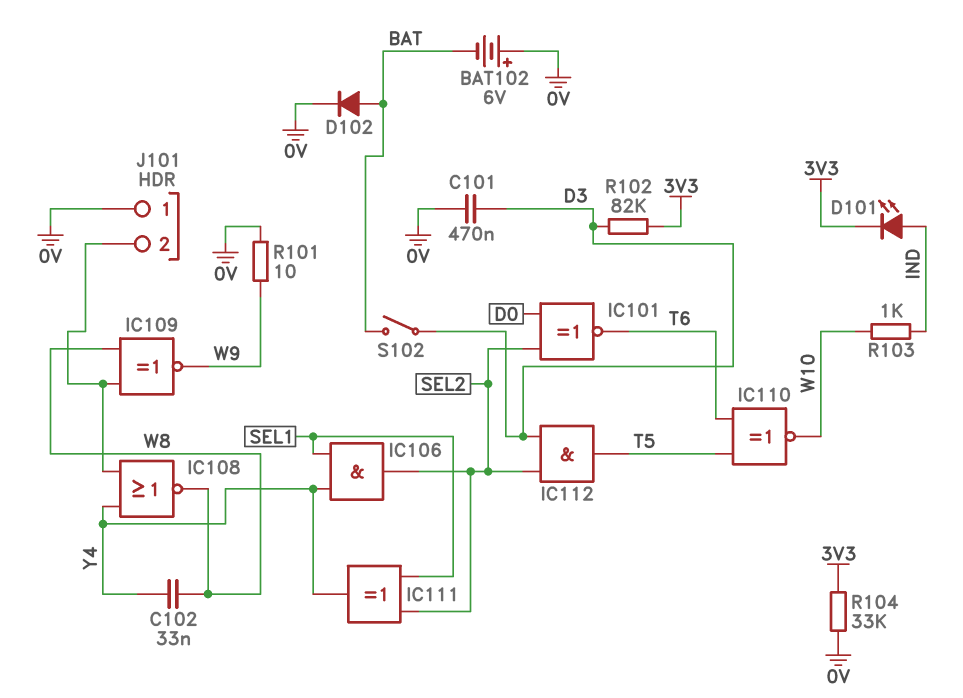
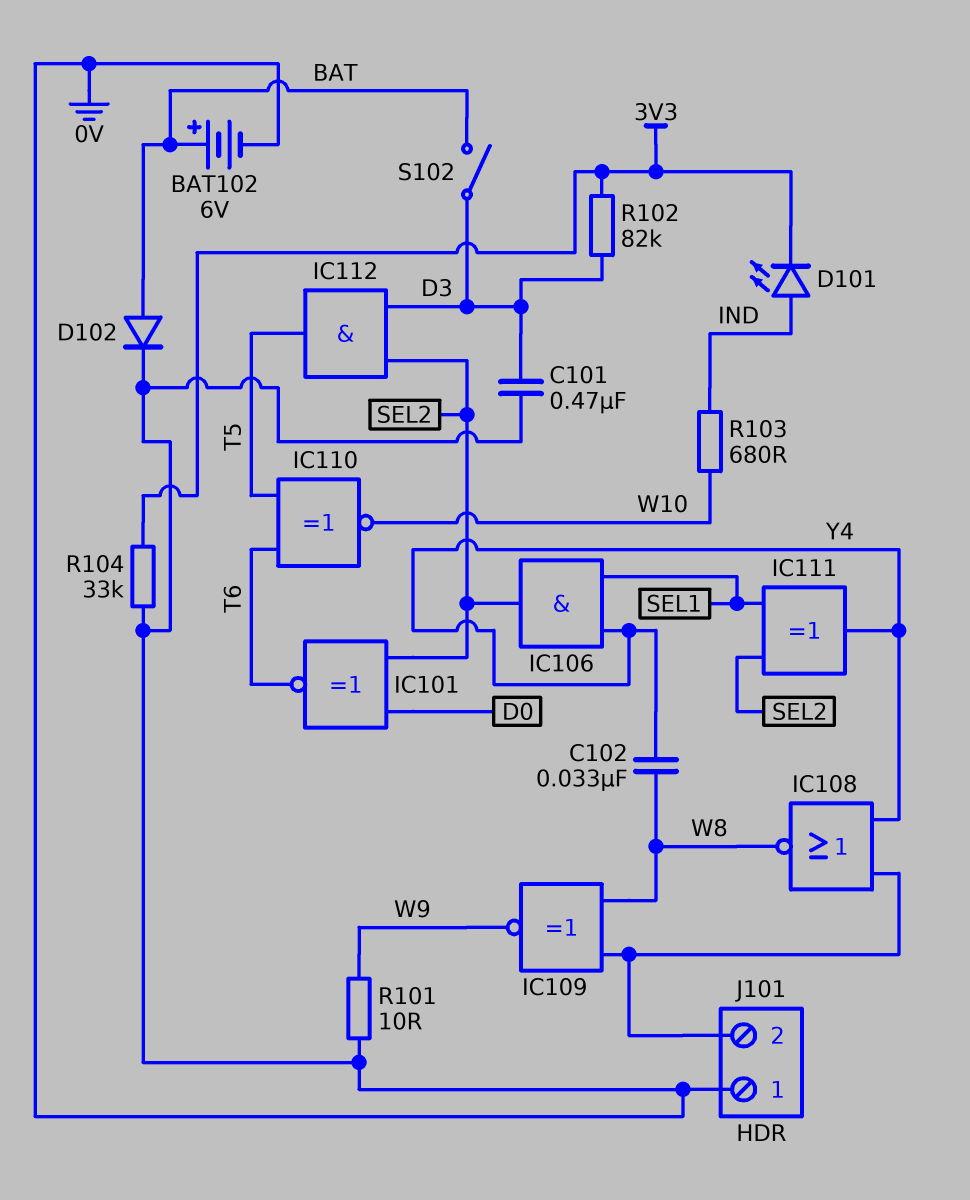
BAT102: 6V (plus 0V, minus BAT) -> 6V (plus BAT, minus 0V)
R103: 1k (IND, W10) -> 680 (IND, W10)

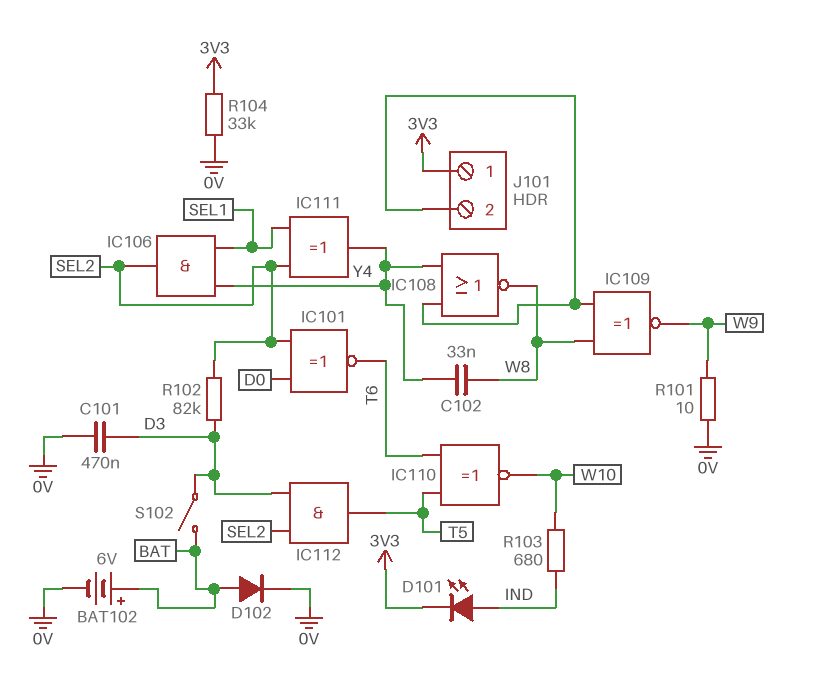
J101 pin 1: 0V -> 3V3
R102: 82k (3V3, D3) -> 82k (D3, SEL2)

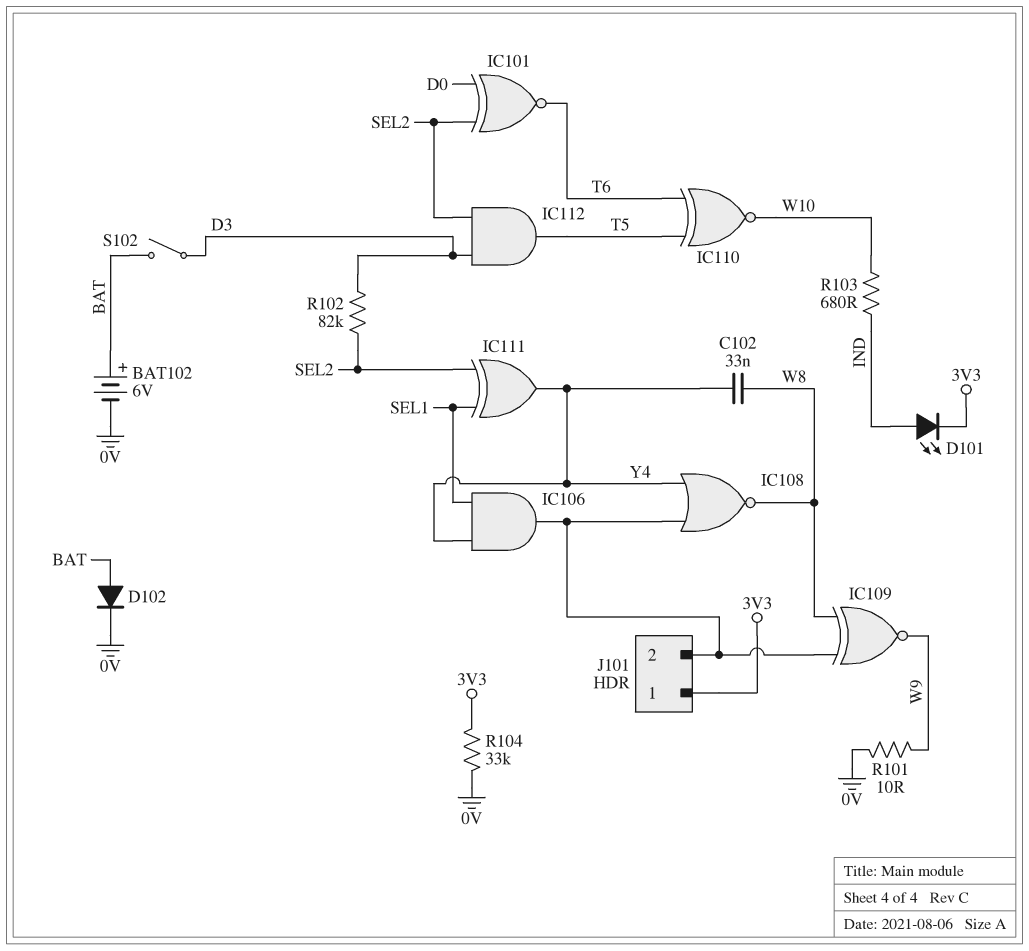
C101: 470nF (0V, D3) -> none
IC106: AND (in SEL1, in Y4, out SEL2) -> AND (in SEL1, in Y4, out J101/2)

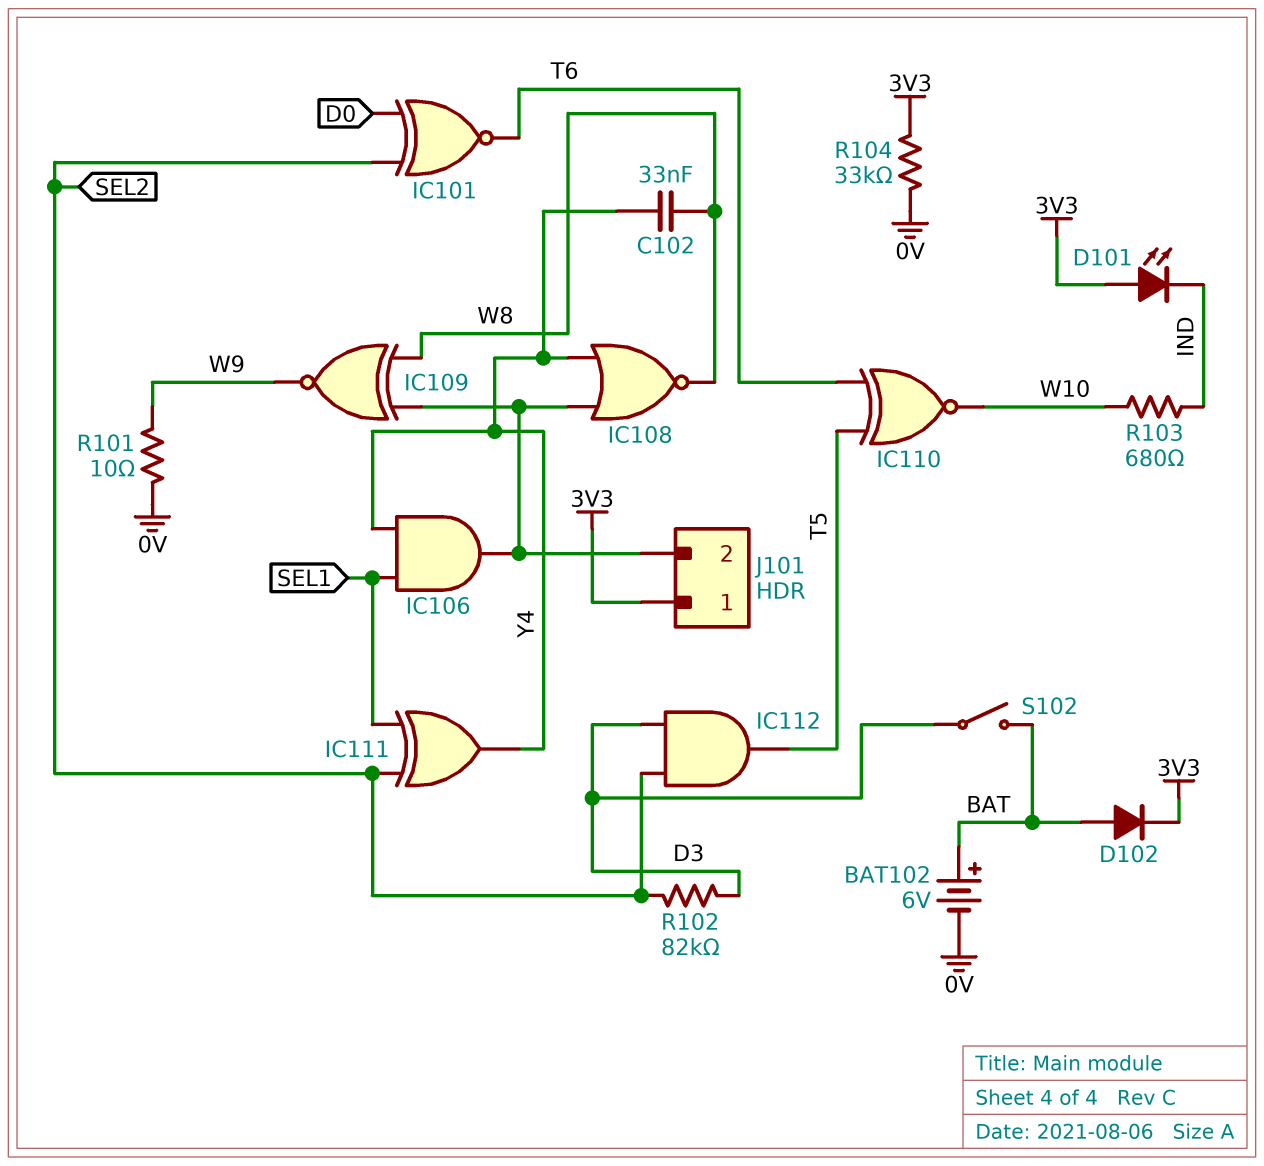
D101: LED (A IND, K 3V3) -> LED (A 3V3, K IND)
D102: diode (A BAT, K 0V) -> diode (A BAT, K 3V3)

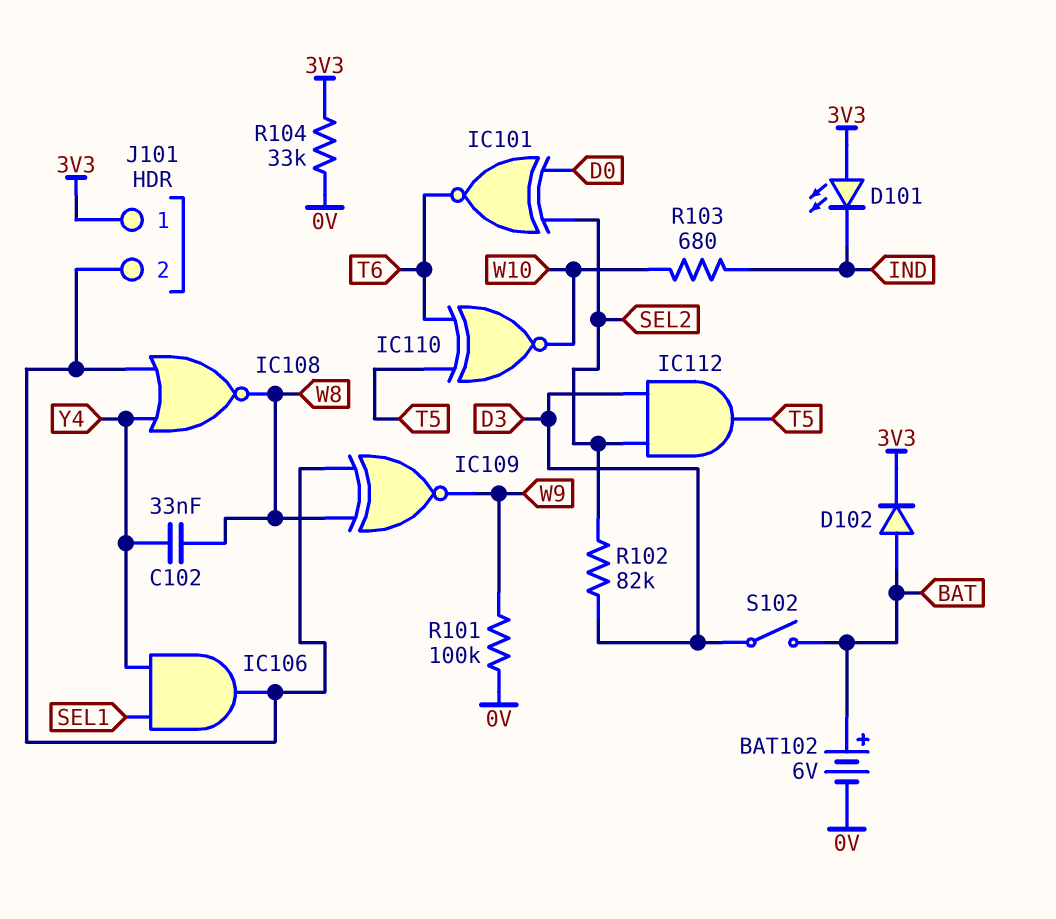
IC111: XOR (in SEL1, in SEL2, out Y4) -> none
R101: 10 (0V, W9) -> 100k (0V, W9)

